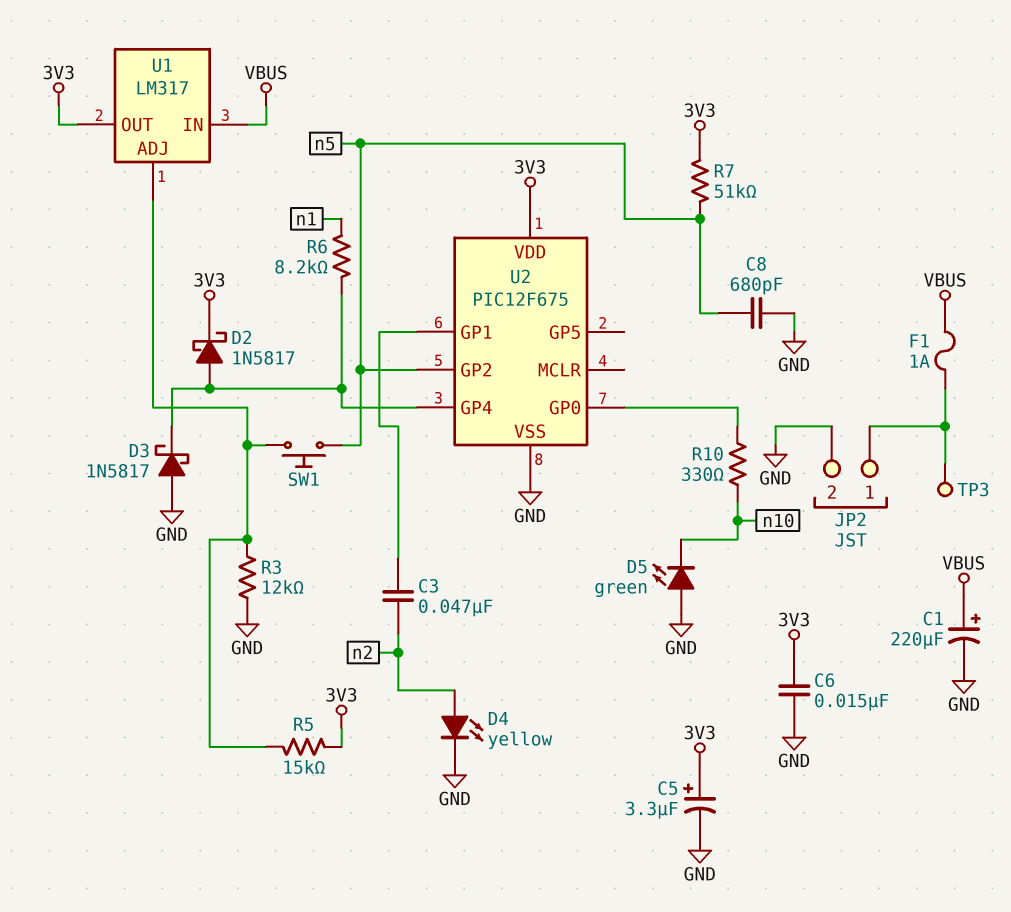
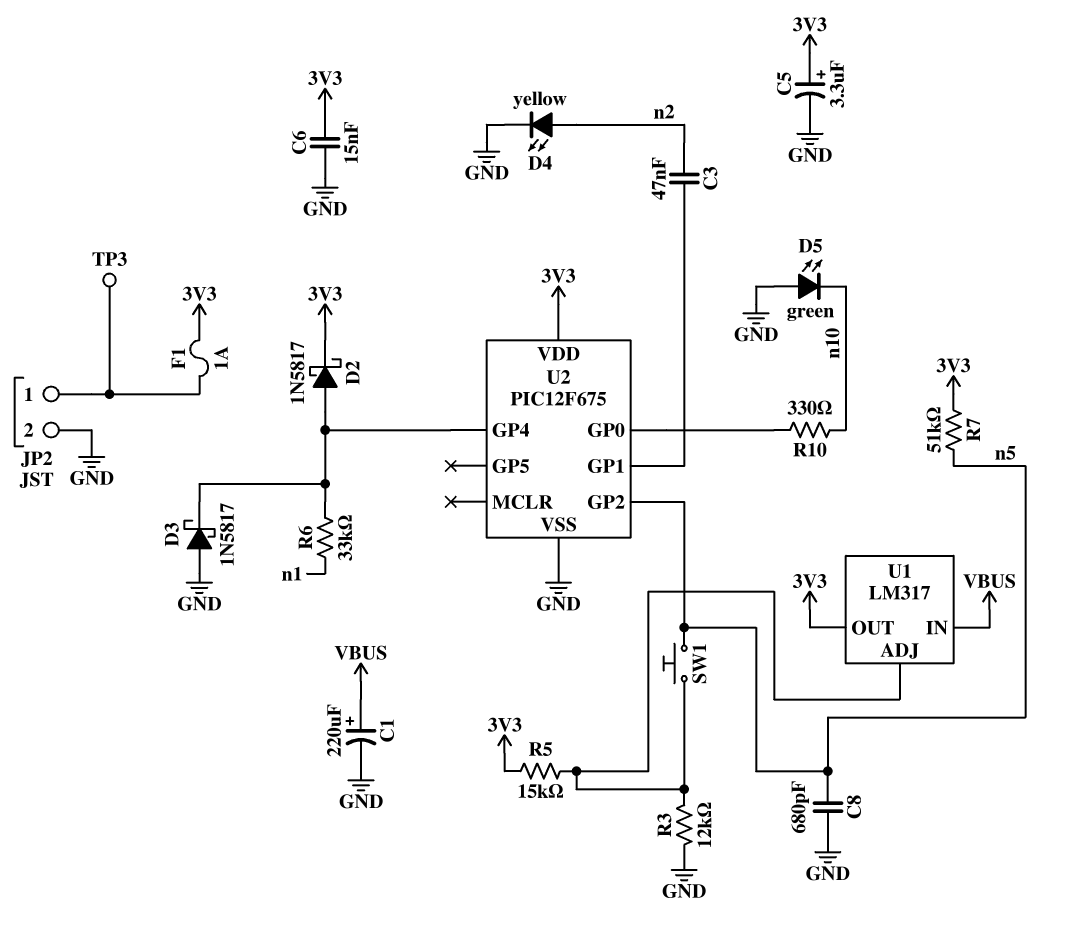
F1: 1A (JP2/1, VBUS) -> 1A (3V3, JP2/1)
R6: 8.2k (U2/GP4, n1) -> 33k (U2/GP4, n1)

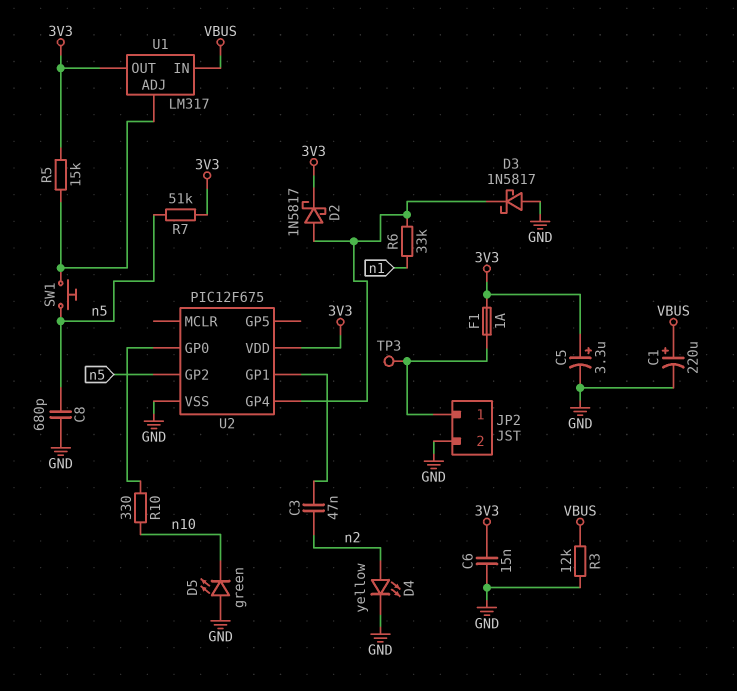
R3: 12k (GND, U1/ADJ) -> 12k (GND, VBUS)

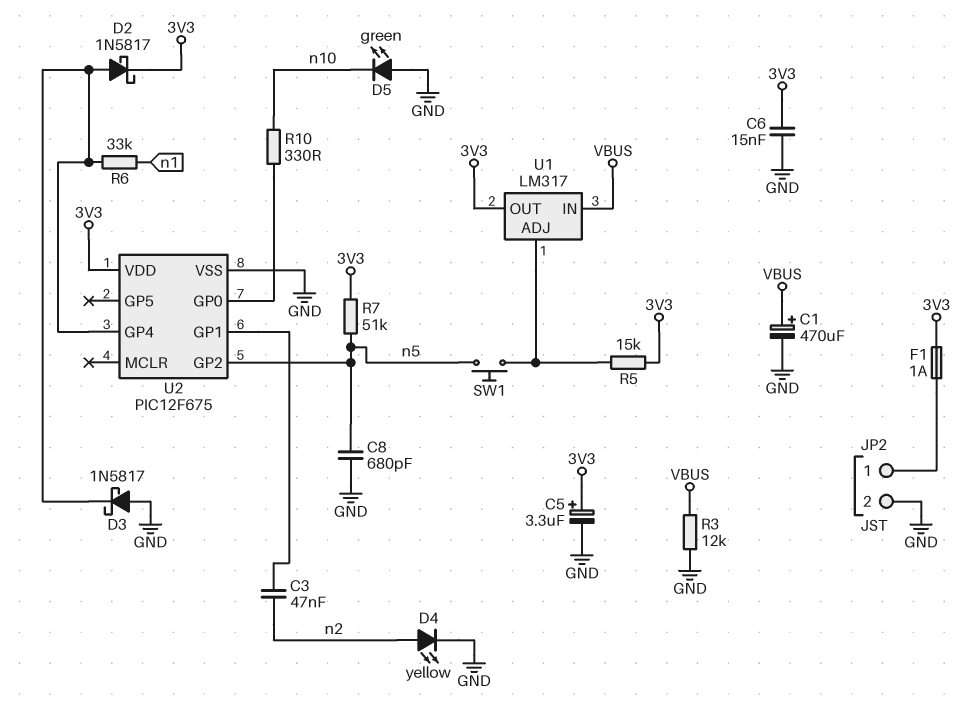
C1: 220uF (plus VBUS, minus GND) -> 470uF (plus VBUS, minus GND)
TP3: test point (JP2/1) -> none

